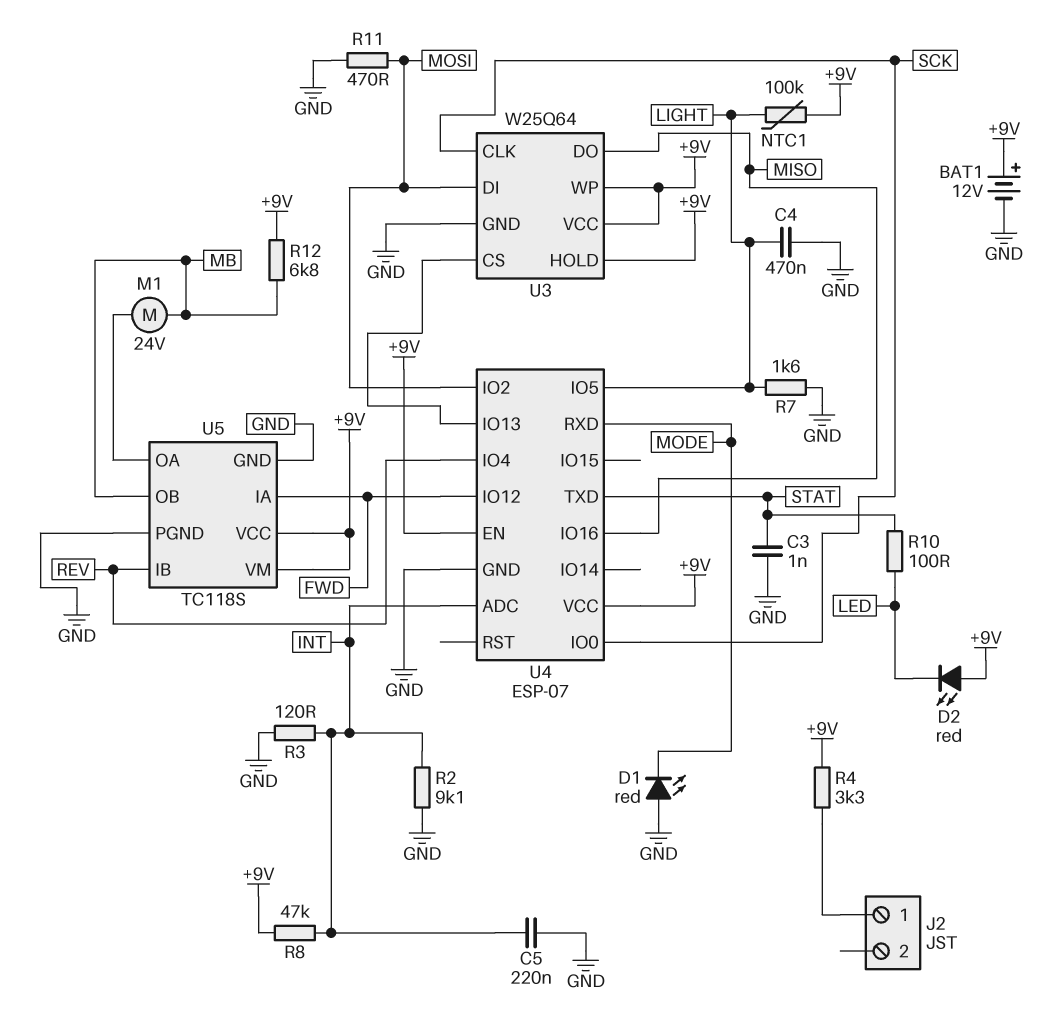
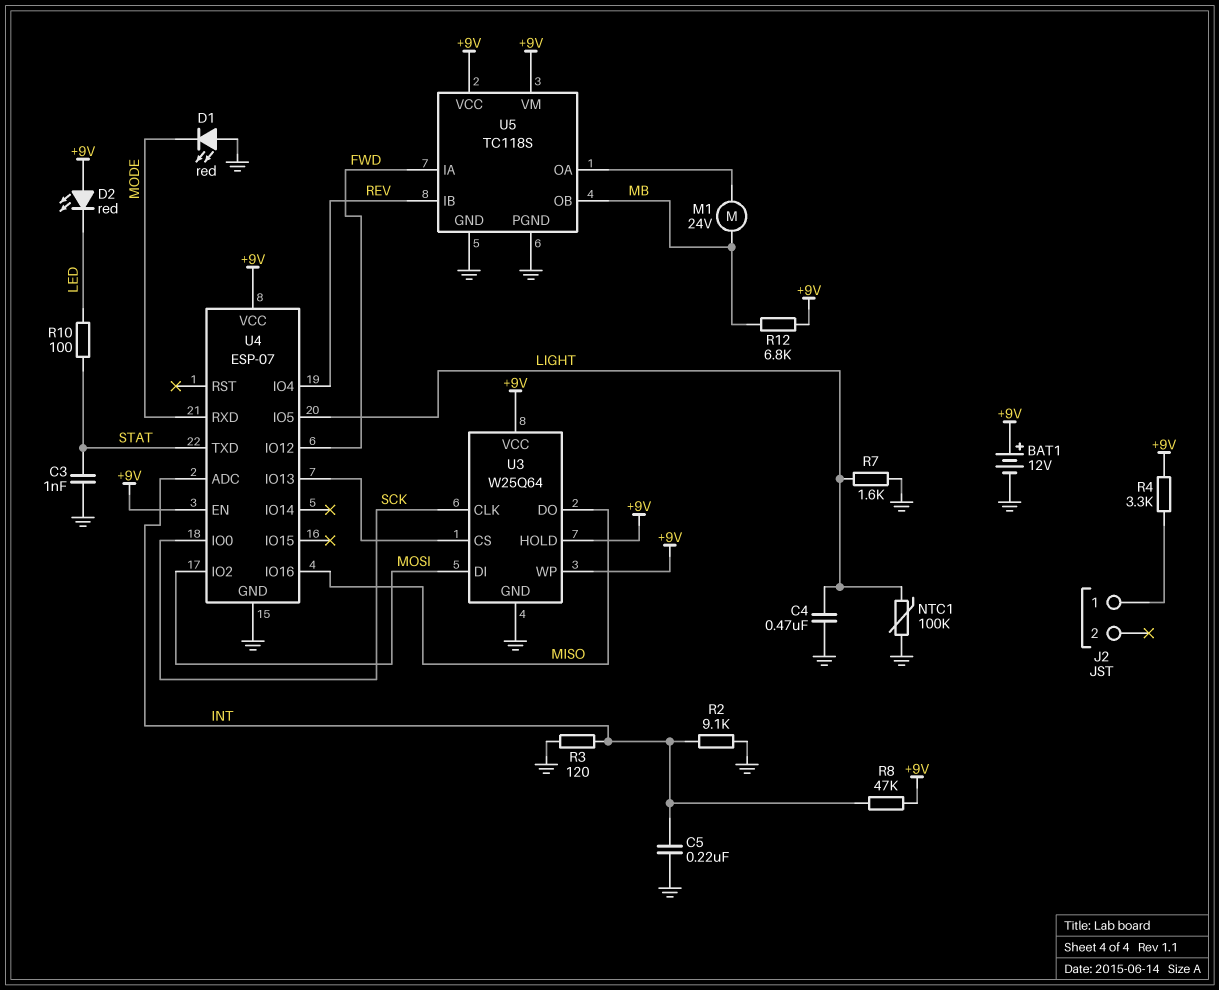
NTC1: 100k (+9V, LIGHT) -> 100k (GND, LIGHT)
R11: 470 (GND, MOSI) -> none

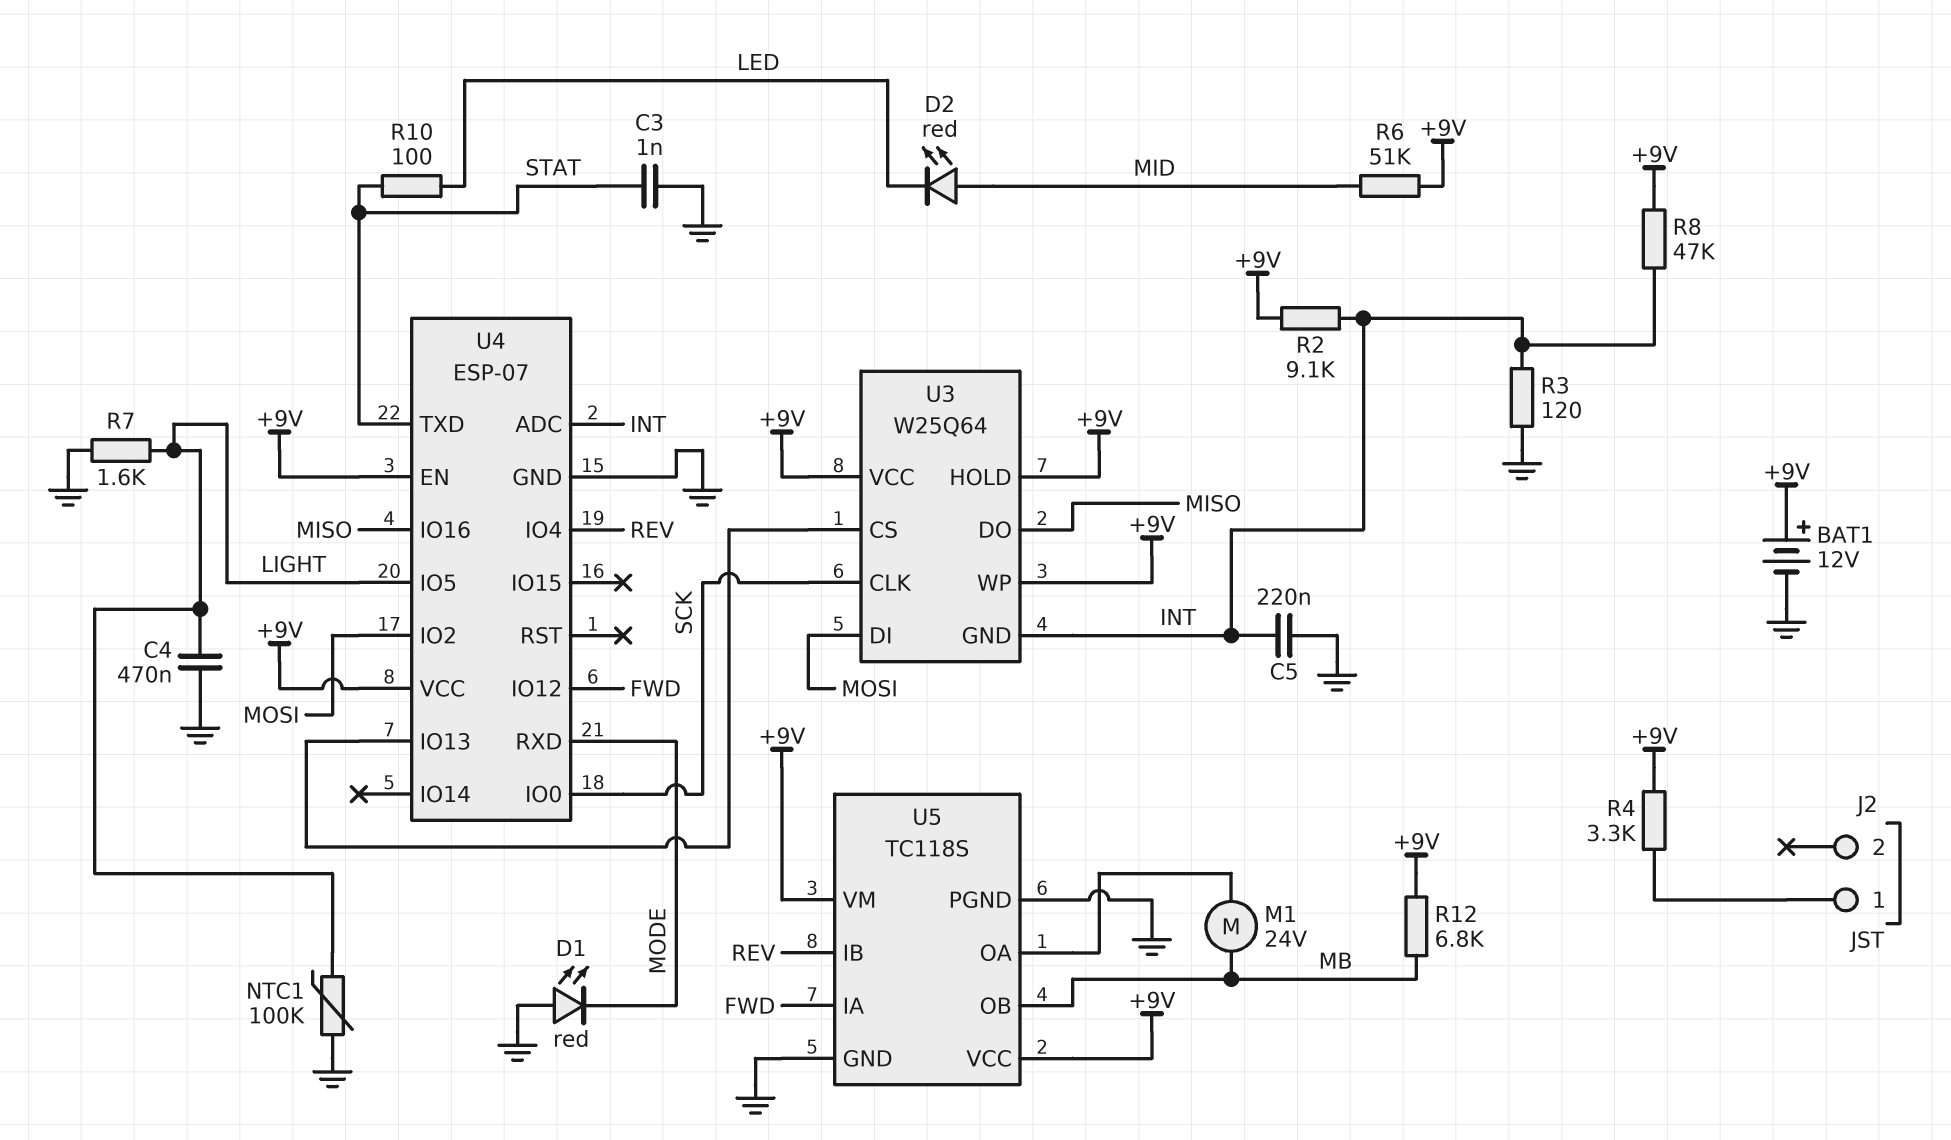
D2: LED red (A +9V, K LED) -> LED red (A MID, K LED)
R2: 9.1k (GND, INT) -> 9.1k (+9V, INT)
R6: none -> 51k (+9V, MID)
U3 pin GND: GND -> INT

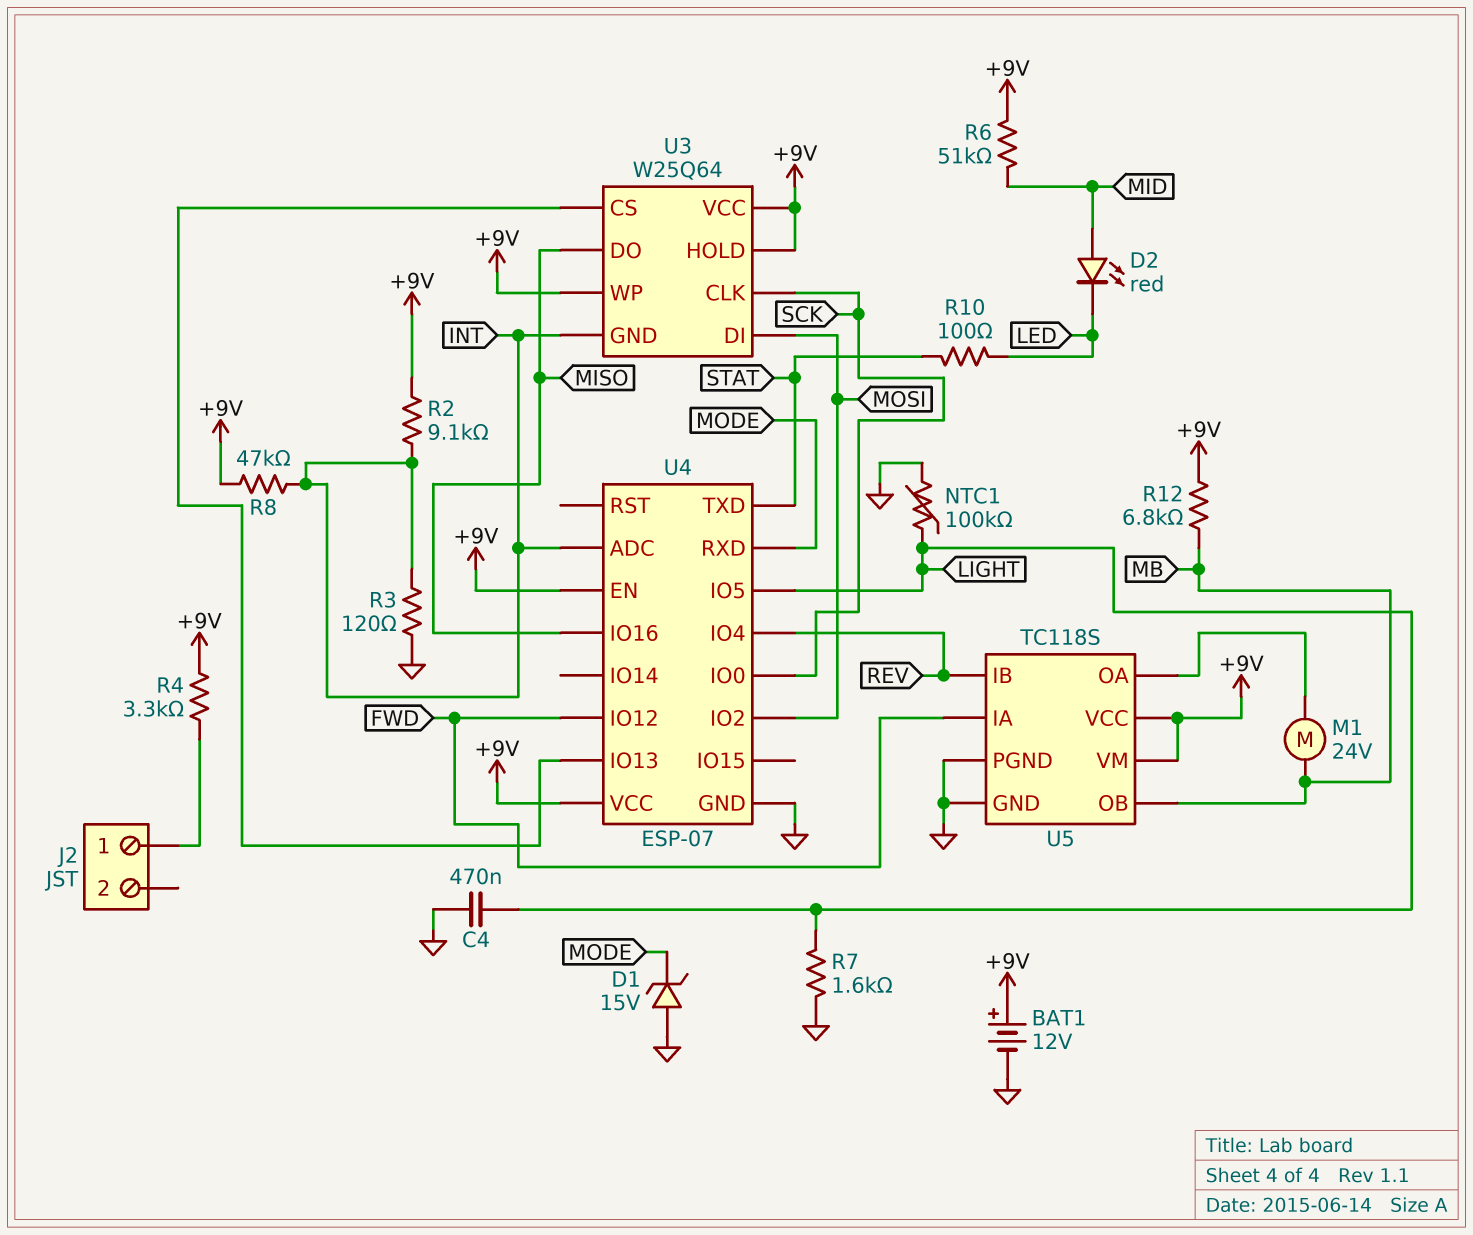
C3: 1nF (GND, STAT) -> none
C5: 220nF (GND, INT) -> none
D1: LED red (A GND, K MODE) -> zener 15V (A GND, K MODE)

